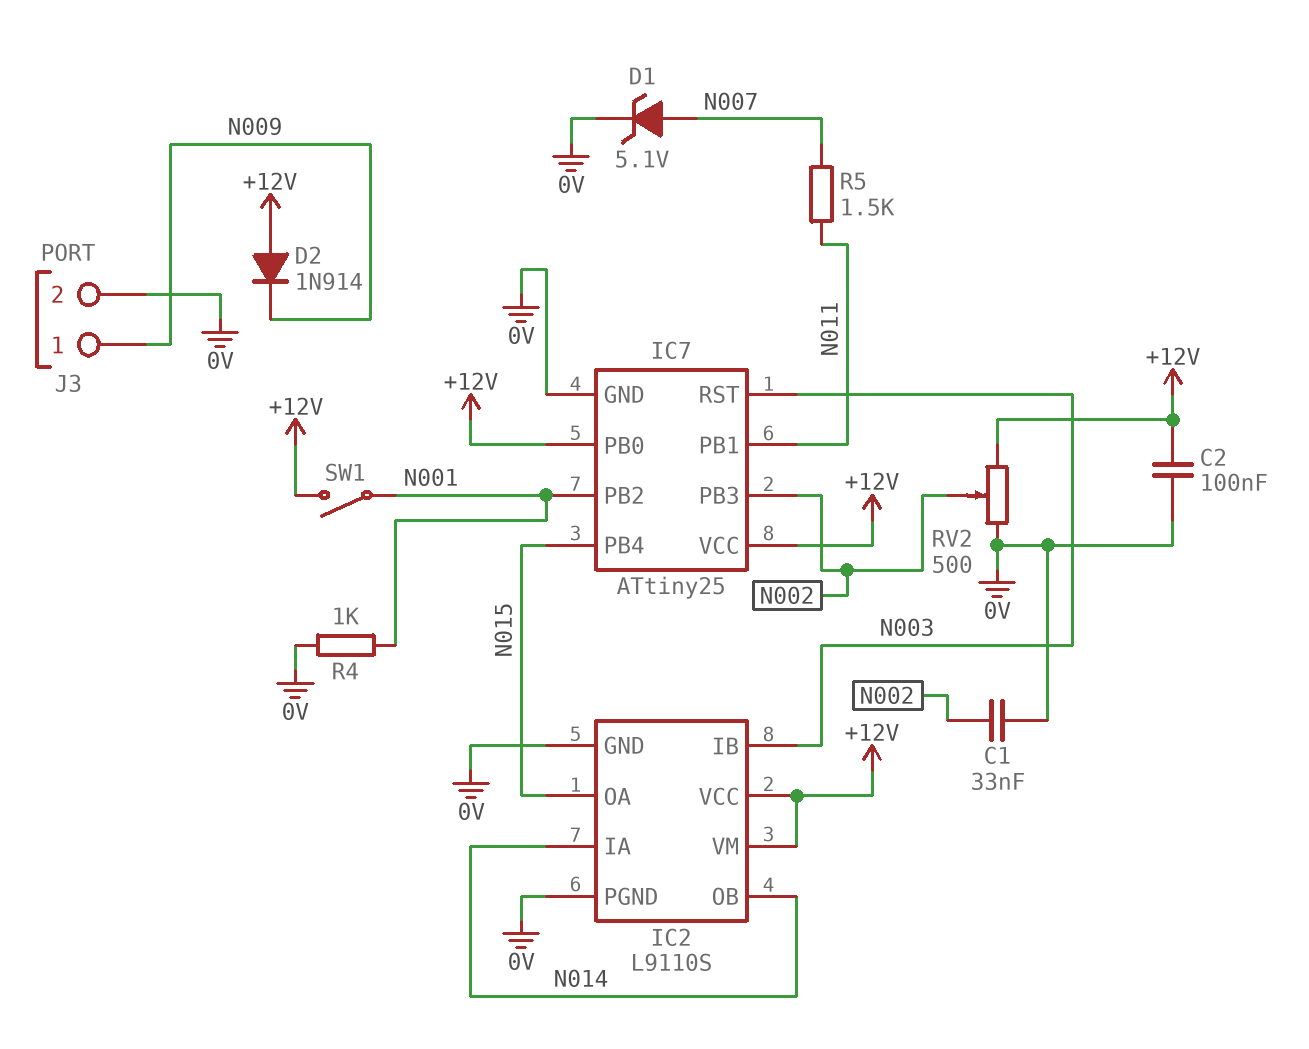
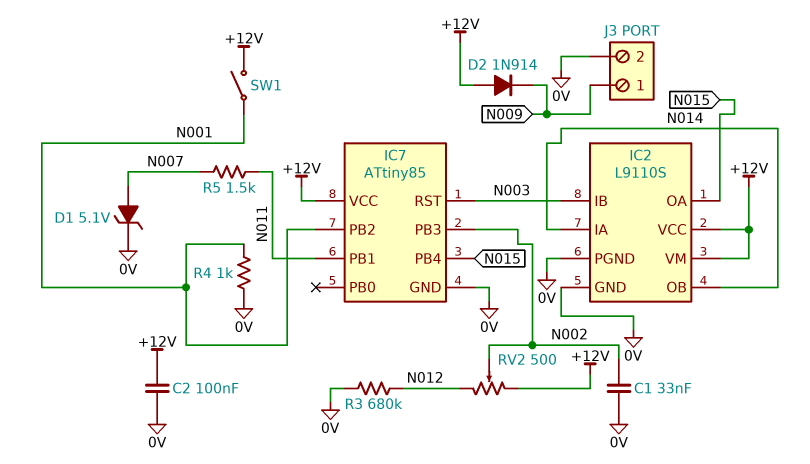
IC7: ATtiny25 -> ATtiny85
IC7 pin PB0: +12V -> none
R3: none -> 680k (0V, N012)
RV2: 500 (+12V, 0V, wiper N002) -> 500 (+12V, N012, wiper N002)

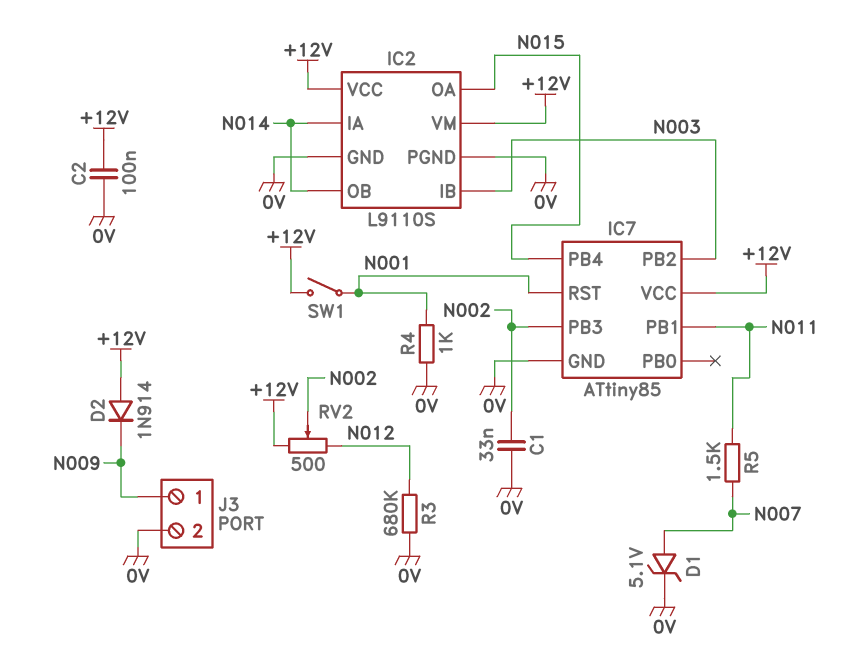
IC7 pin PB2: N001 -> N003
IC7 pin RST: N003 -> N001

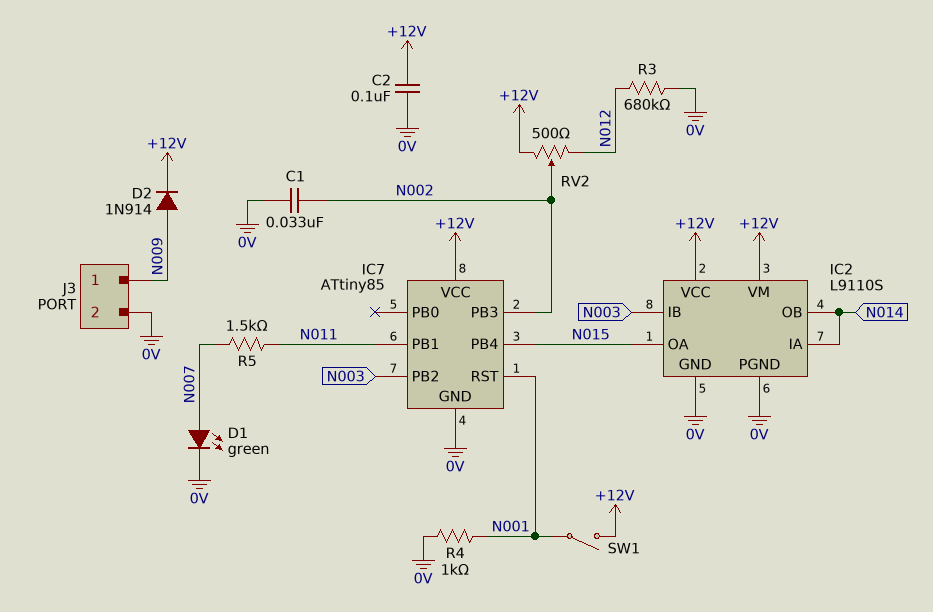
D1: zener 5.1V (A N007, K 0V) -> LED green (A N007, K 0V)
D2: diode 1N914 (A +12V, K N009) -> diode 1N914 (A N009, K +12V)

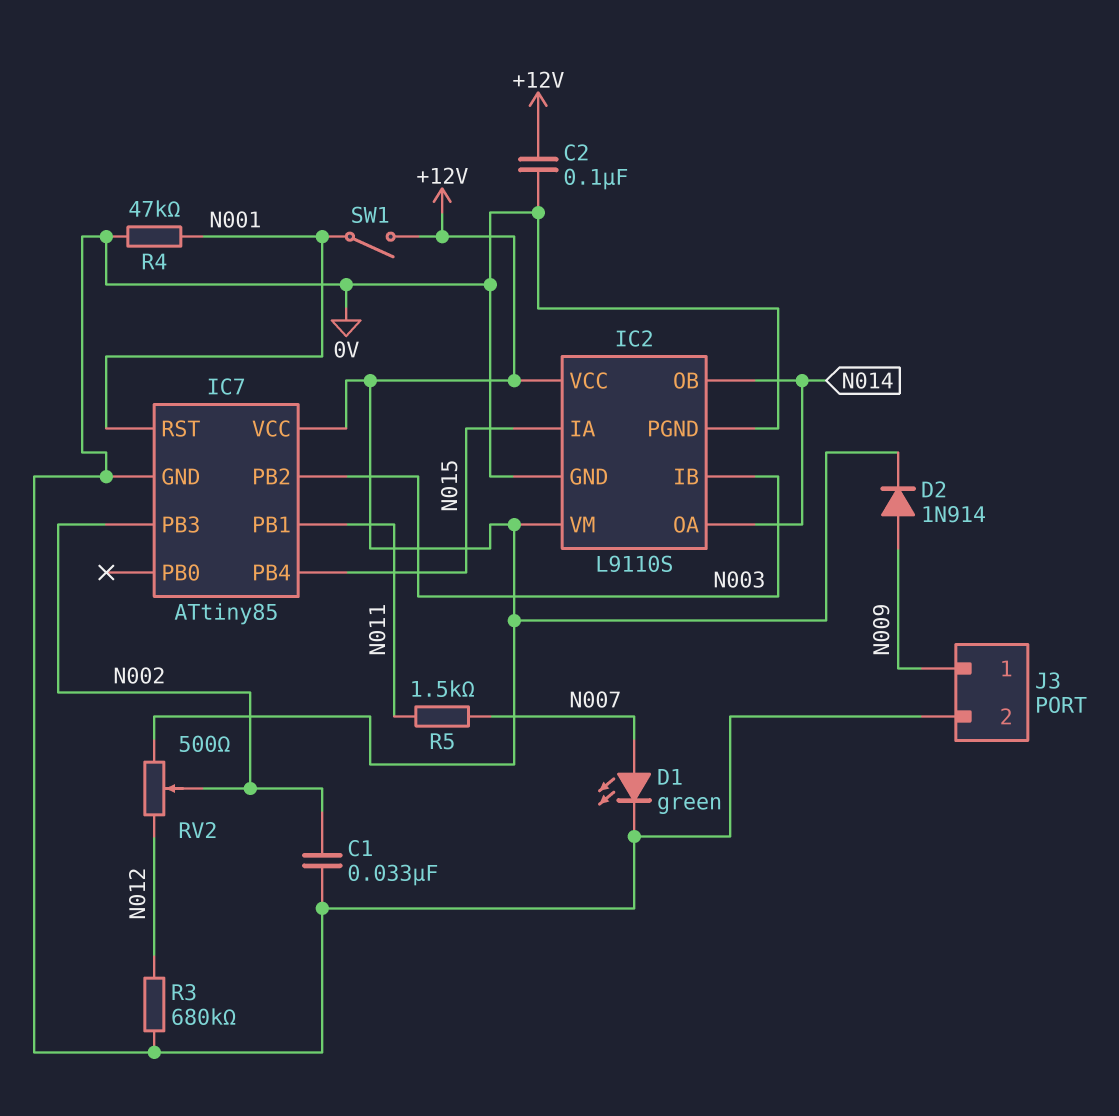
IC2 pin IA: N014 -> N015
IC2 pin OA: N015 -> N014
R4: 1k (0V, N001) -> 47k (0V, N001)

